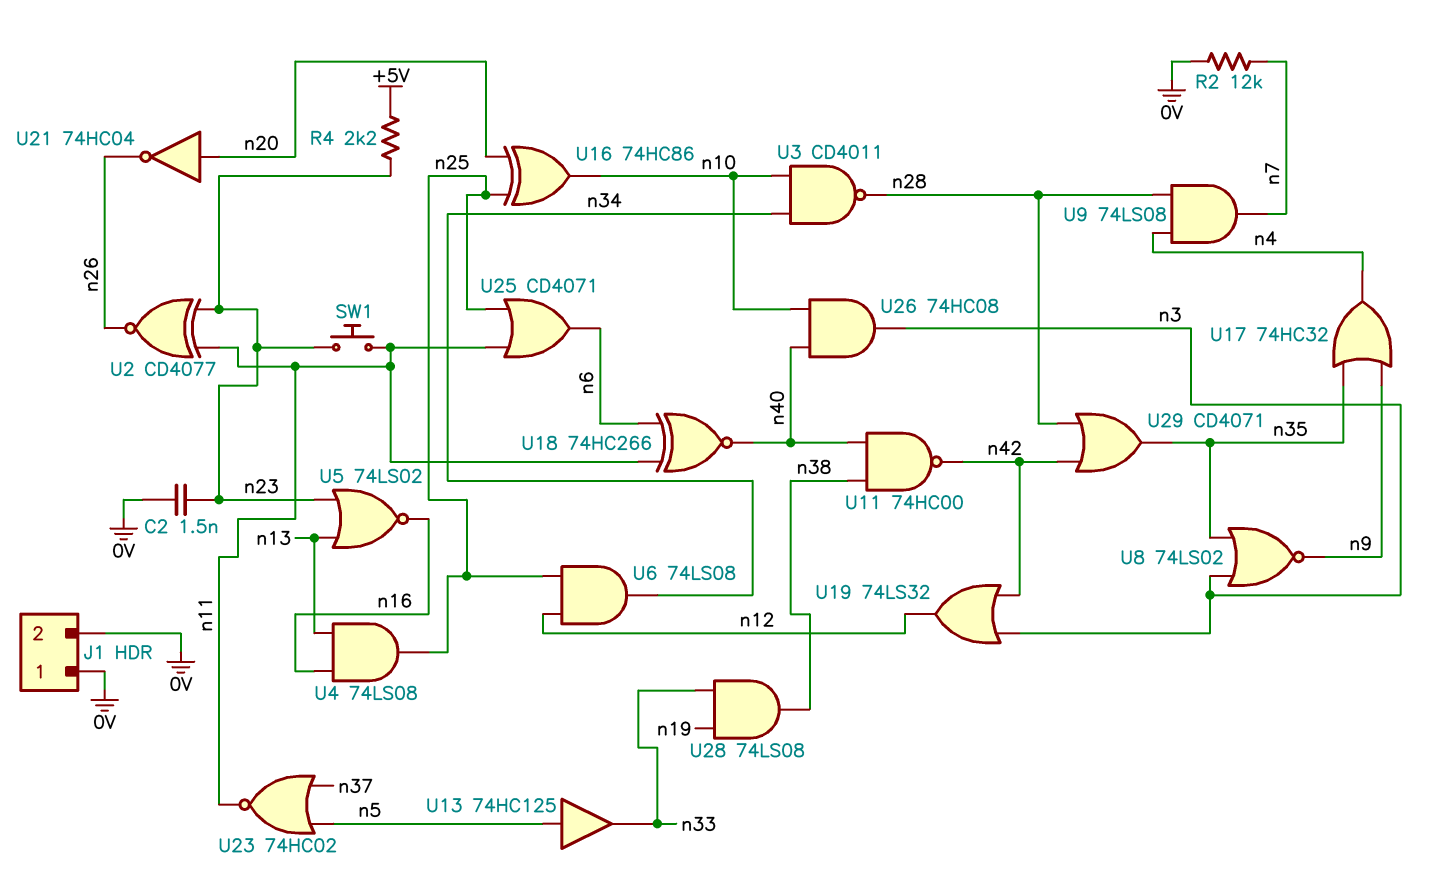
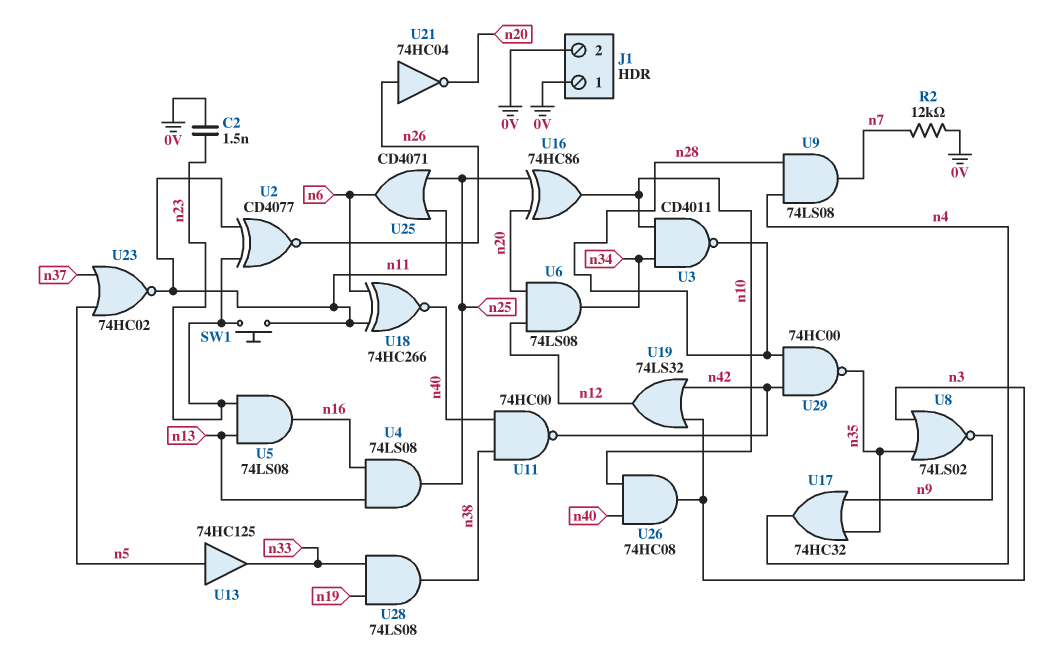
R4: 2.2k (+5V, n23) -> none
U5: NOR 74LS02 (in n13, in n23, out n16) -> AND 74LS08 (in n13, in n23, out n16)
U6: AND 74LS08 (in n12, in n25, out n34) -> AND 74LS08 (in n12, in n20, out n34)
U21: NOT 74HC04 (in n20, out n26) -> NOT 74HC04 (in n26, out n20)
U29: OR CD4071 (in n28, in n42, out n35) -> NAND 74HC00 (in n28, in n42, out n35)

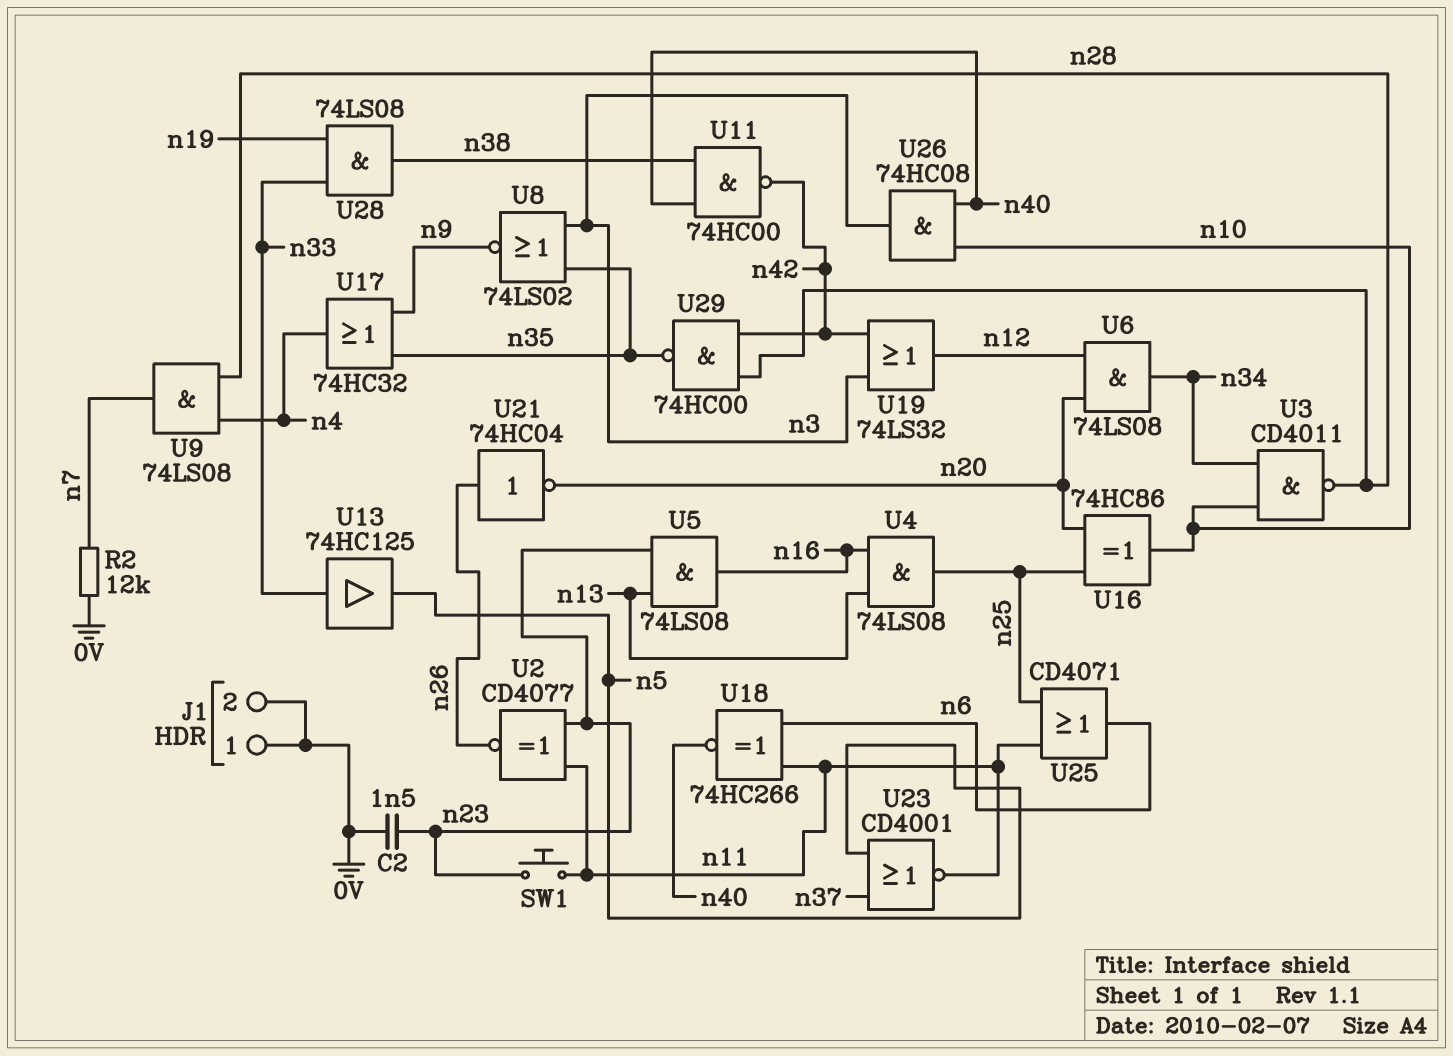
U13: buffer 74HC125 (in n5, out n33) -> buffer 74HC125 (in n33, out n5)
U23: NOR 74HC02 (in n5, in n37, out n11) -> NOR CD4001 (in n5, in n37, out n11)

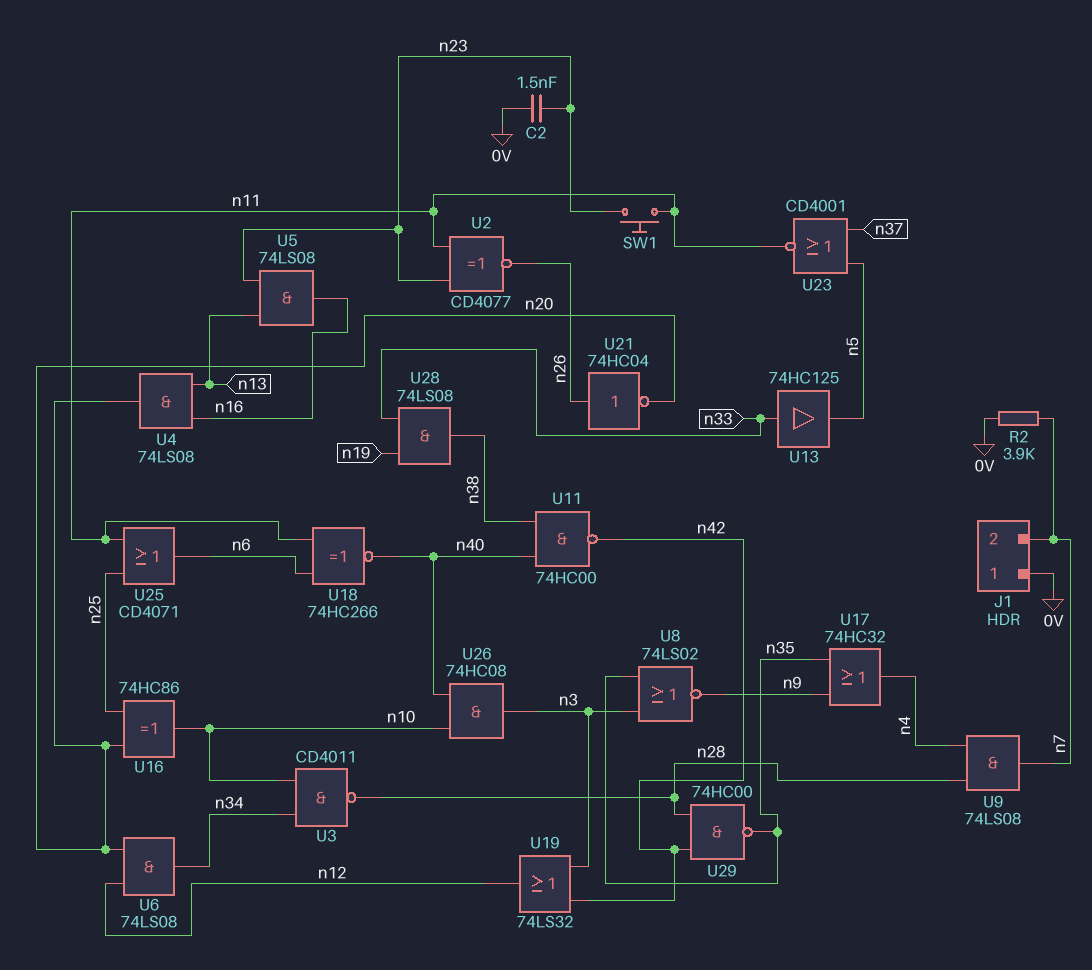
J1 pin 2: 0V -> n7
R2: 12k (0V, n7) -> 3.9k (0V, n7)
U4: AND 74LS08 (in n13, in n16, out n25) -> AND 74LS08 (in n13, in n16, out n20)

